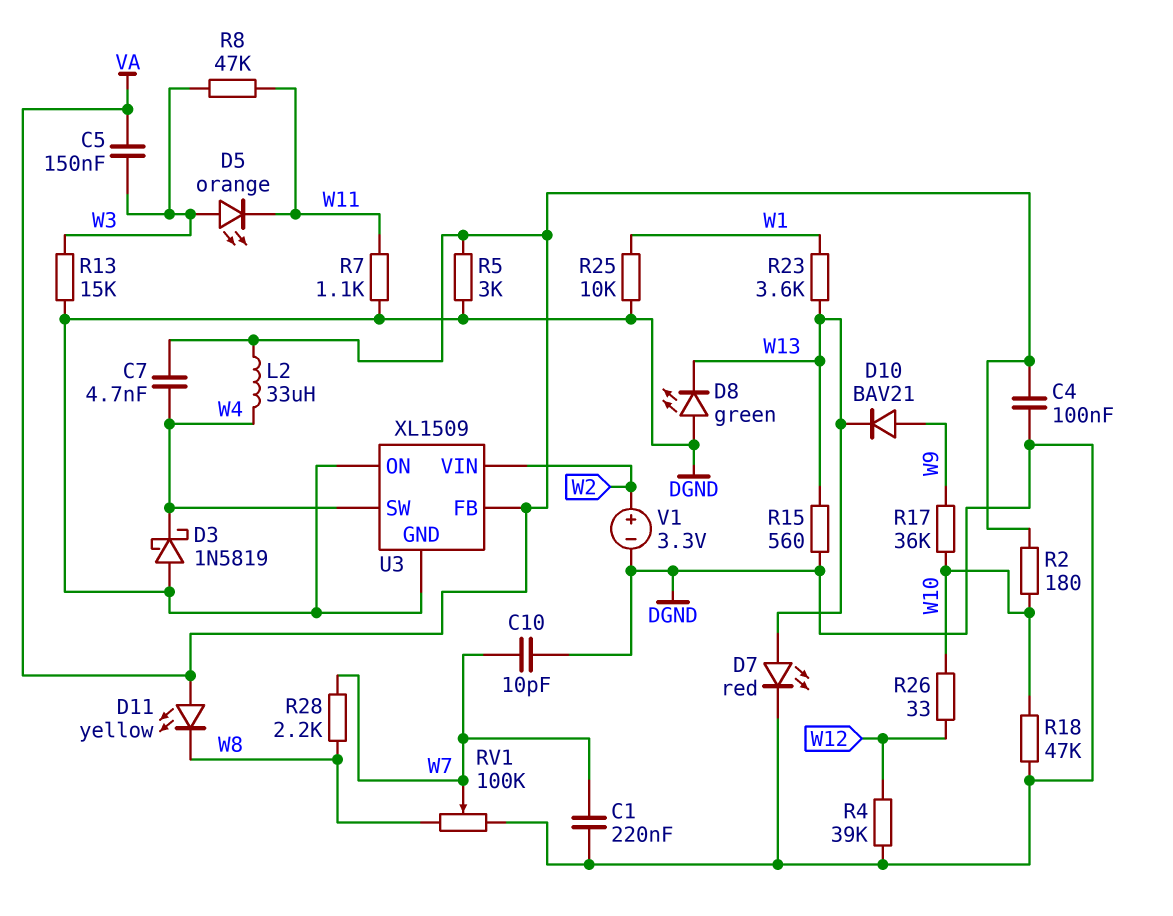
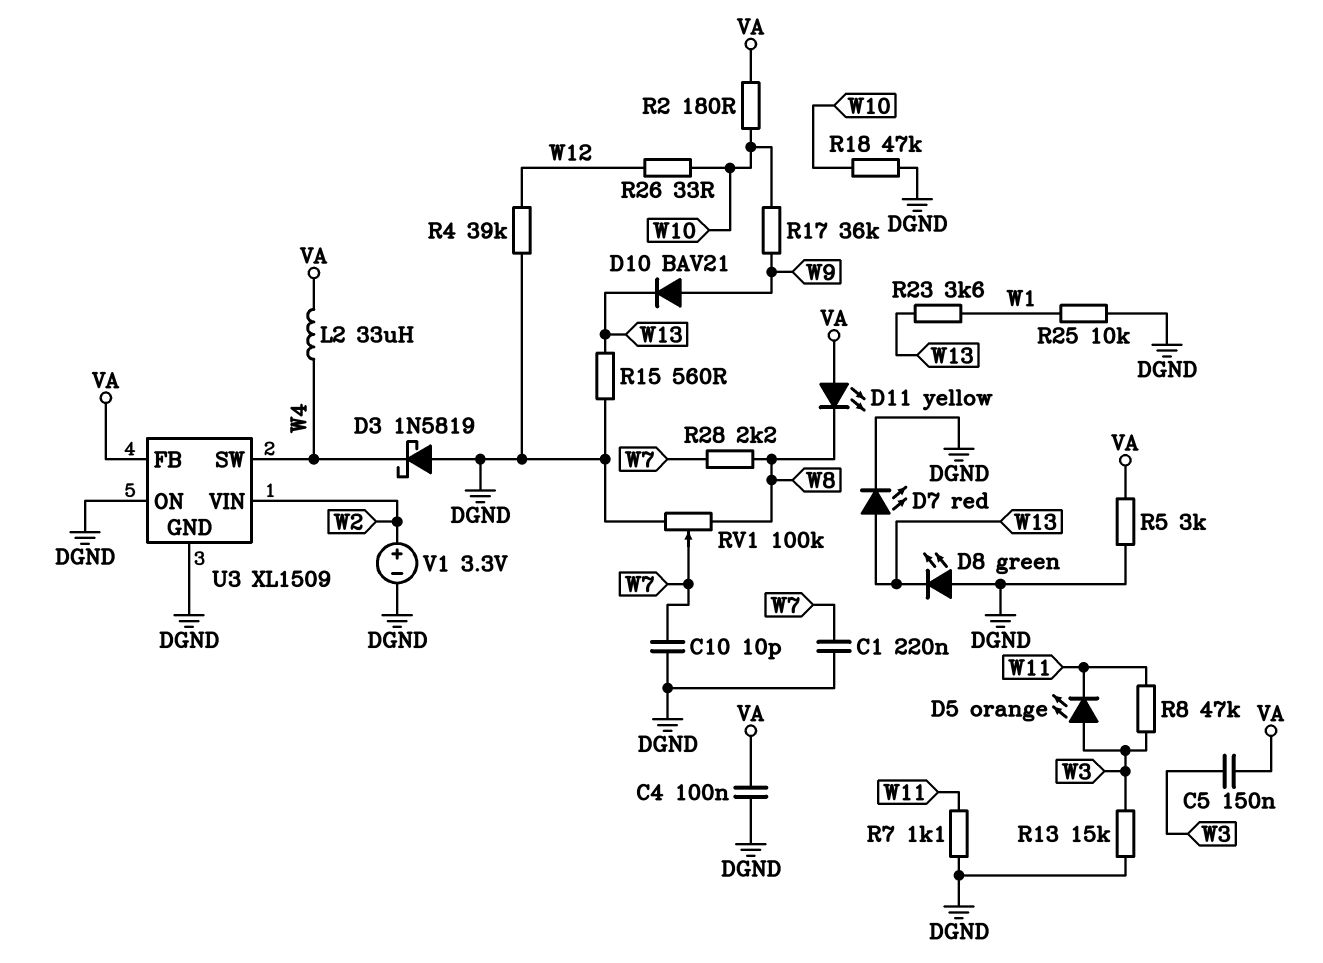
C7: 4.7nF (VA, W4) -> none

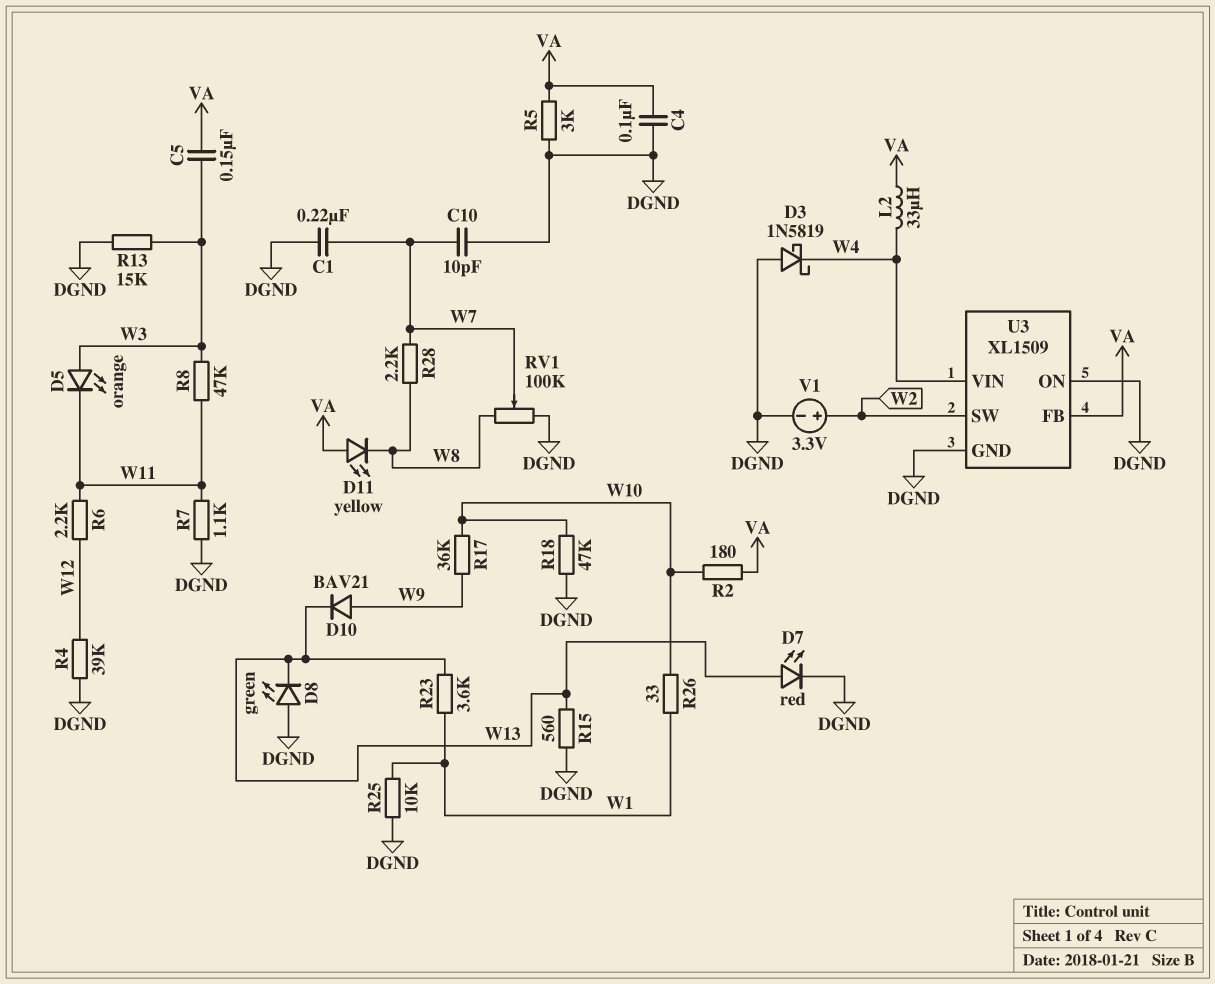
R6: none -> 2.2k (W11, W12)
R26: 33 (W10, W12) -> 33 (W1, W10)
U3 pin SW: W4 -> W2
U3 pin VIN: W2 -> W4

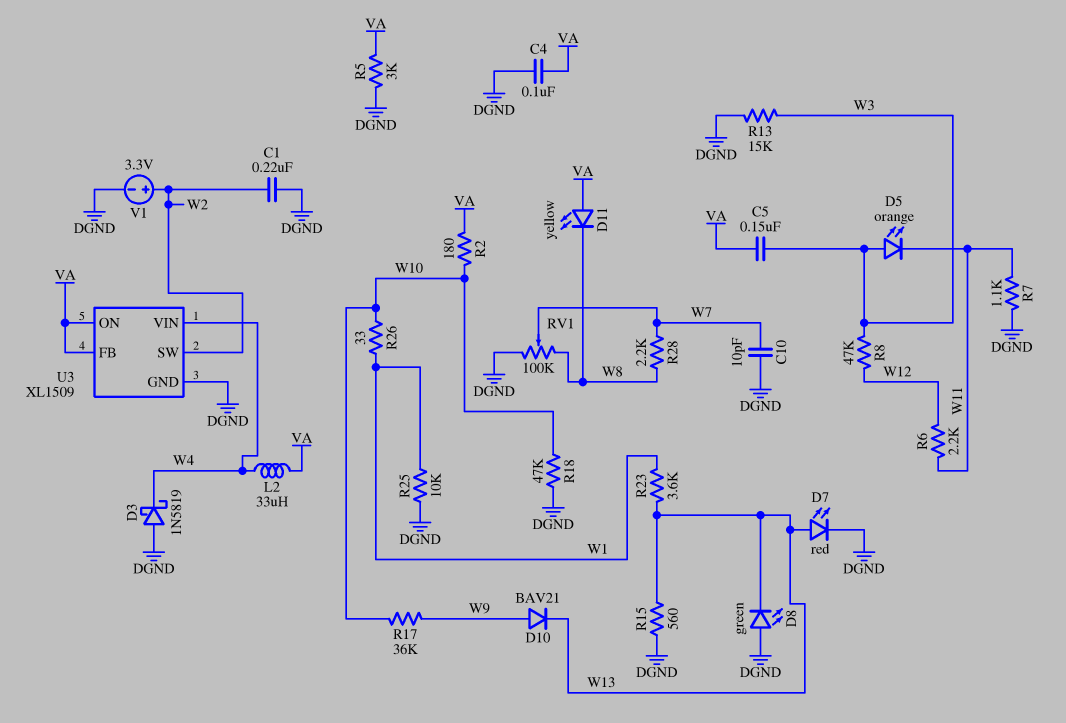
C1: 220nF (DGND, W7) -> 220nF (DGND, W2)
R4: 39k (DGND, W12) -> none
R8: 47k (W3, W11) -> 47k (W3, W12)
U3 pin ON: DGND -> VA

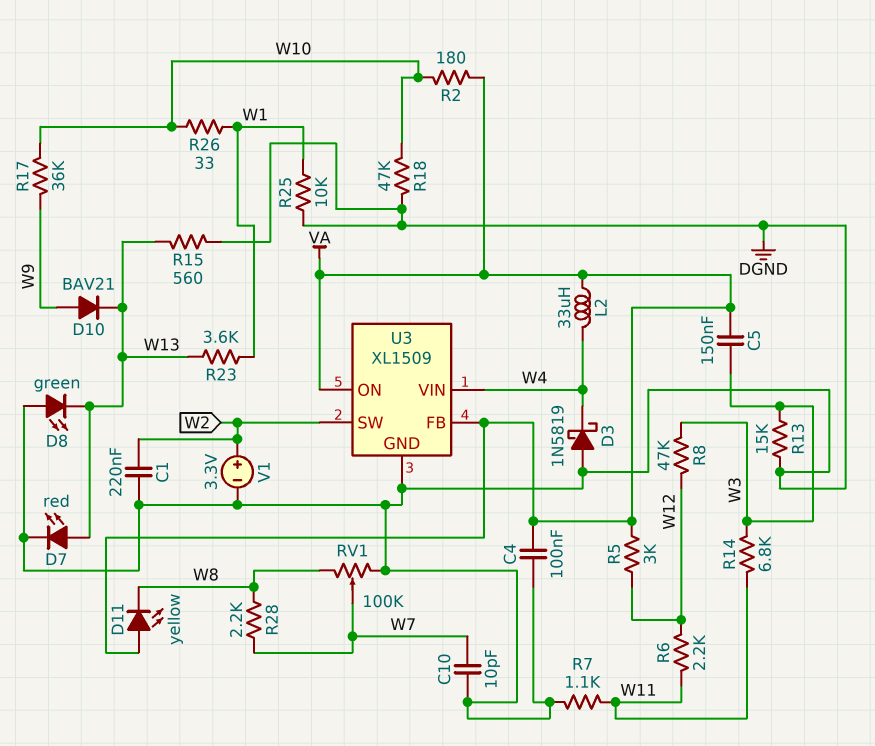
D5: LED orange (A W3, K W11) -> none
R5: 3k (DGND, VA) -> 3k (VA, W12)
R14: none -> 6.8k (W3, W11)

